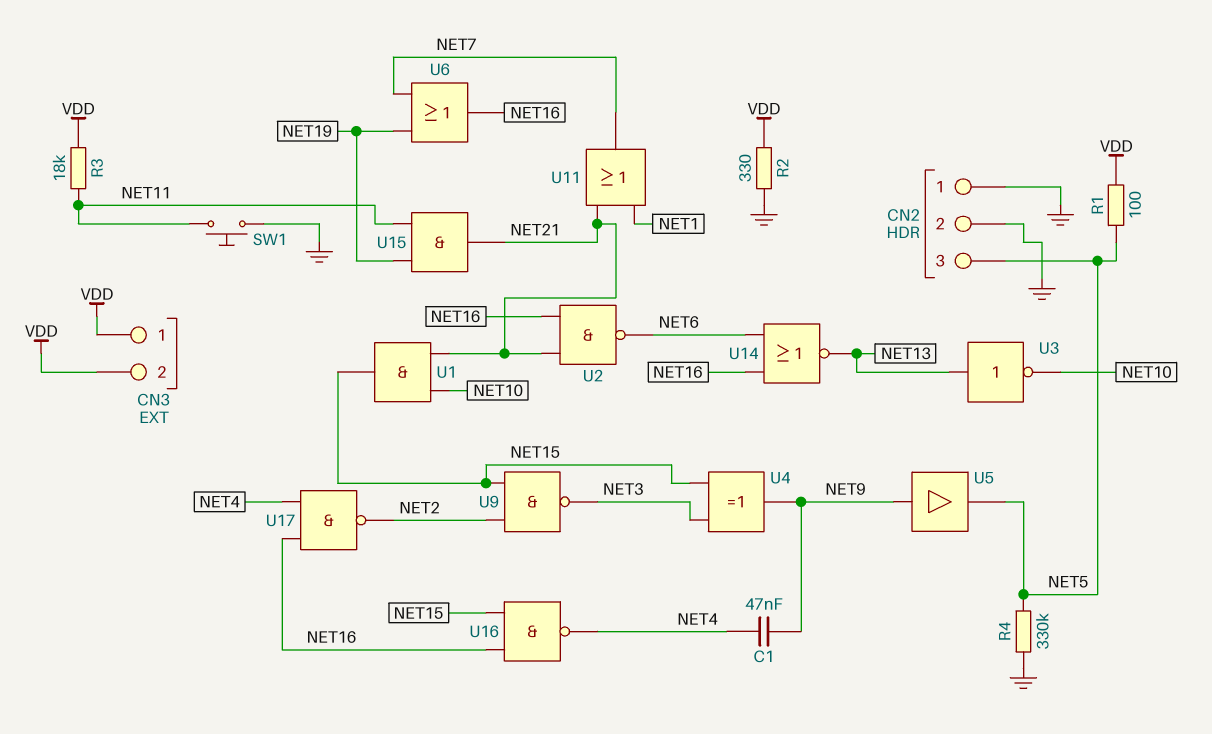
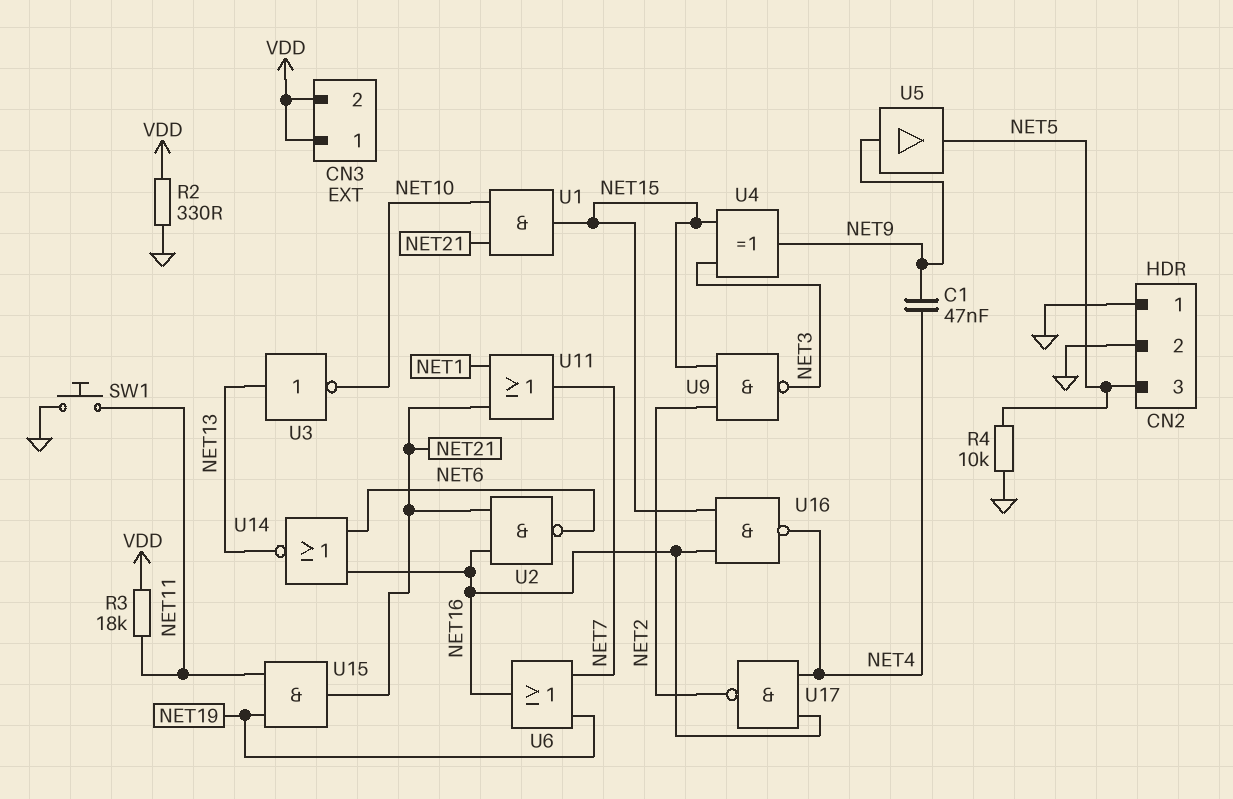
R1: 100 (NET5, VDD) -> none
R4: 330k (GND, NET5) -> 10k (GND, NET5)

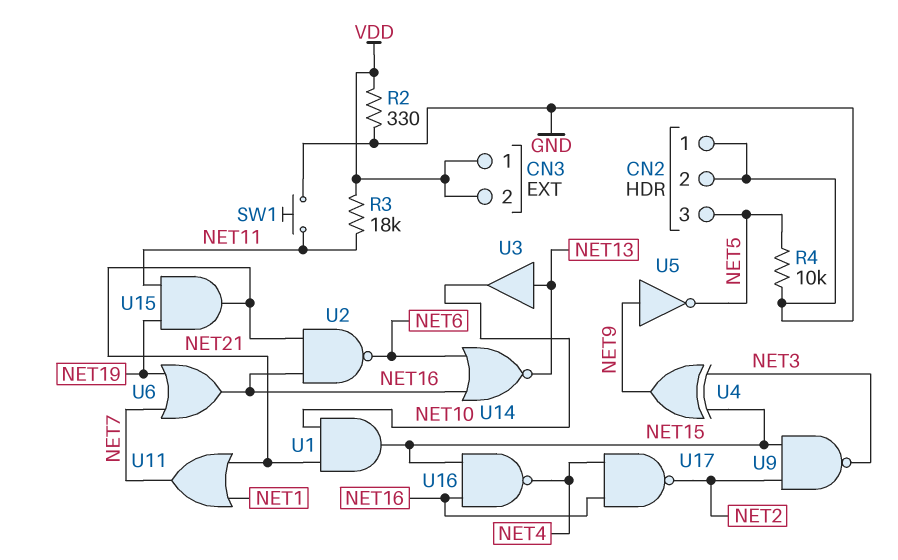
C1: 47nF (NET4, NET9) -> none
U3: NOT (in NET13, out NET10) -> buffer (in NET13, out NET10)
U5: buffer (in NET9, out NET5) -> NOT (in NET9, out NET5)

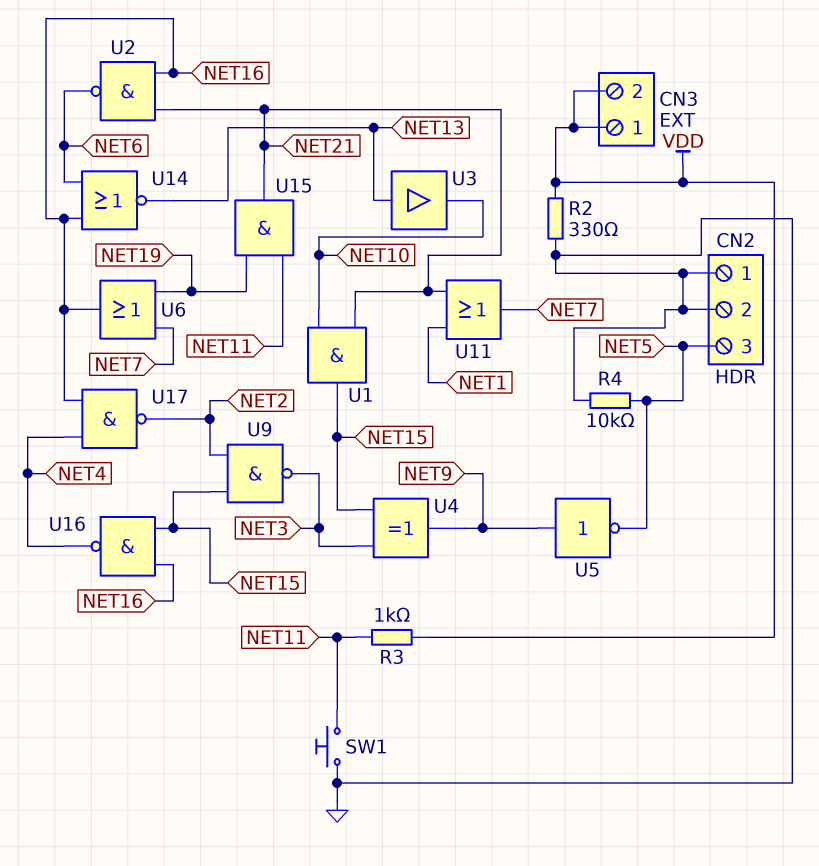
R3: 18k (NET11, VDD) -> 1k (NET11, VDD)

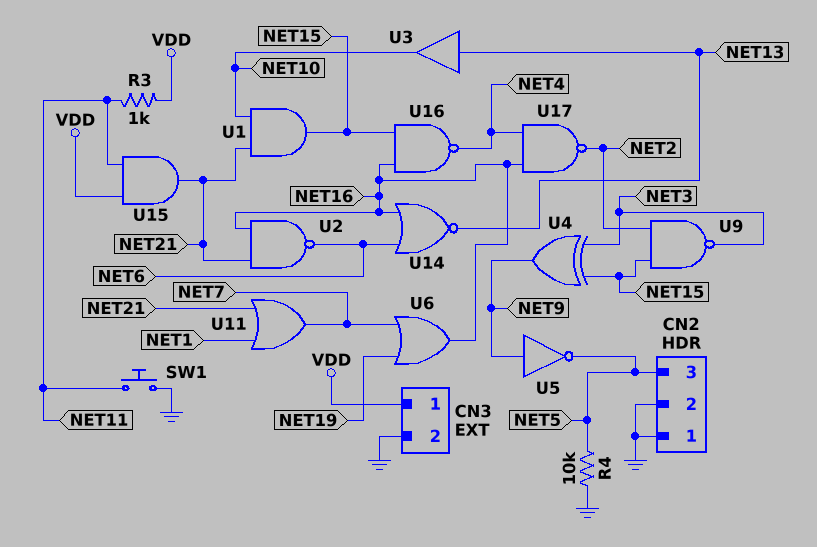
CN3 pin 2: VDD -> GND
R2: 330 (GND, VDD) -> none
U15: AND (in NET11, in NET19, out NET21) -> AND (in NET11, in VDD, out NET21)

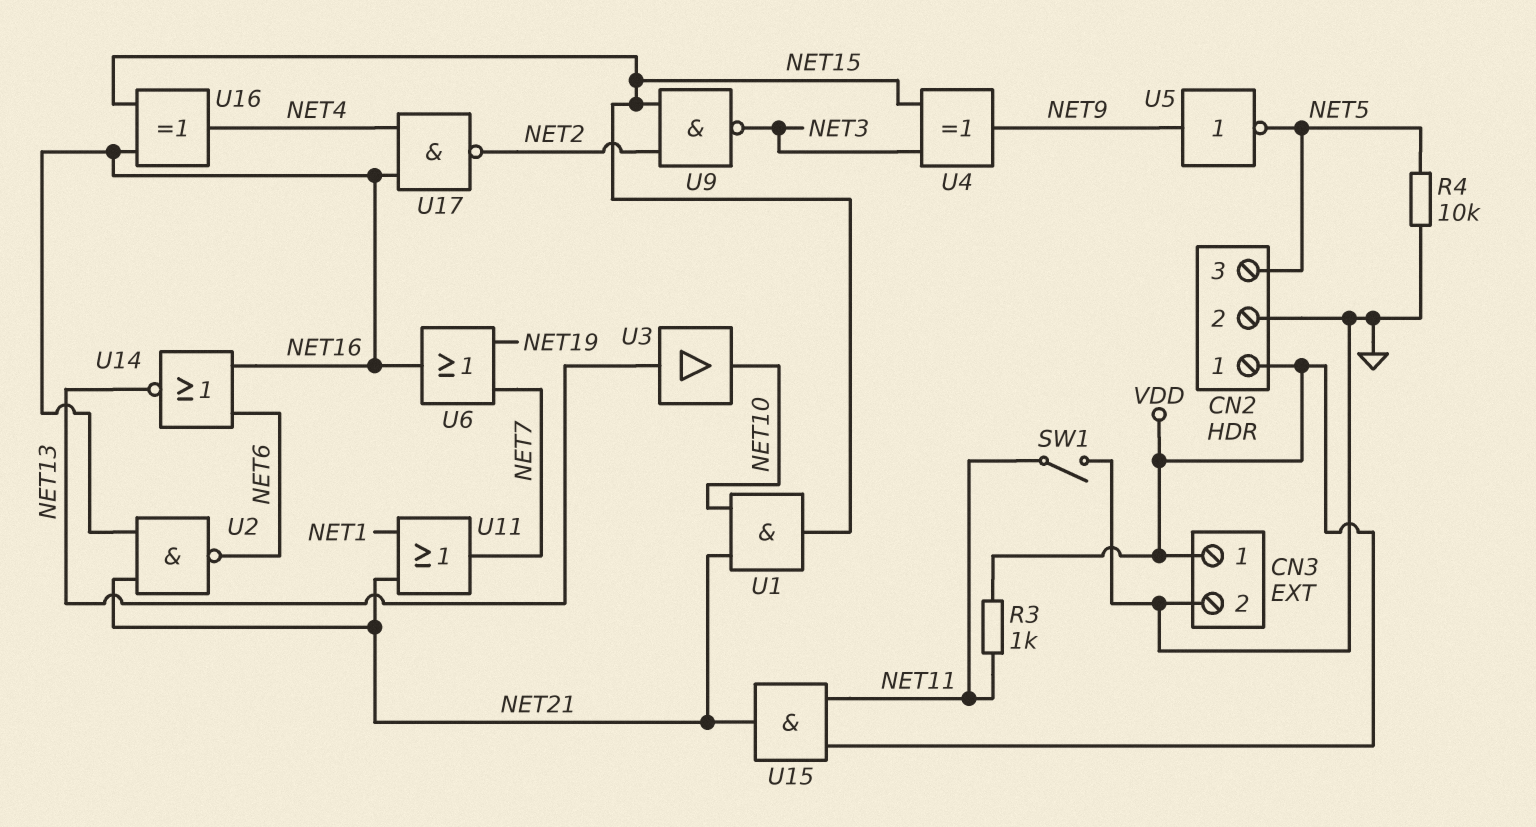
CN2 pin 1: GND -> VDD
SW1: button (GND, NET11) -> switch (GND, NET11)
U16: NAND (in NET15, in NET16, out NET4) -> XOR (in NET15, in NET16, out NET4)

